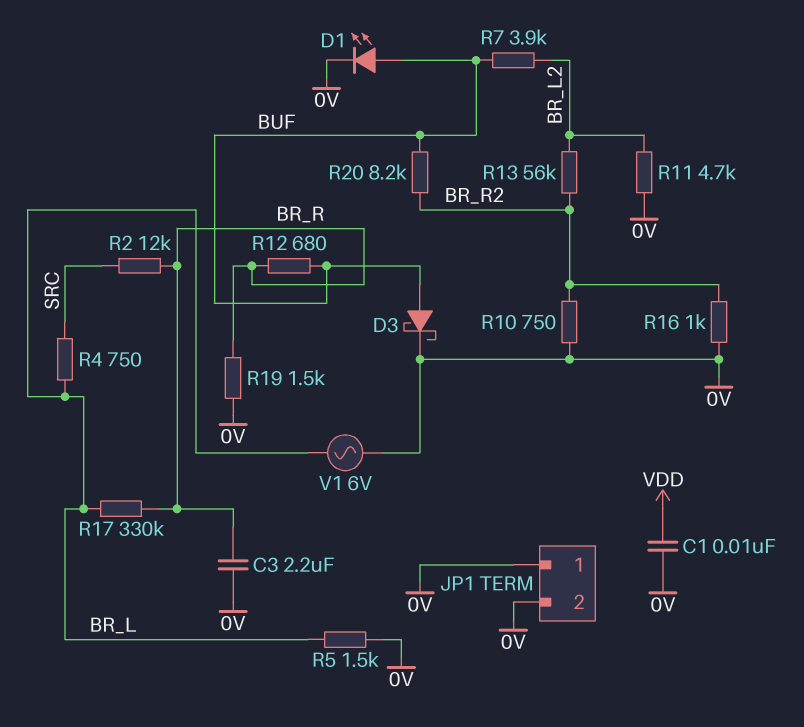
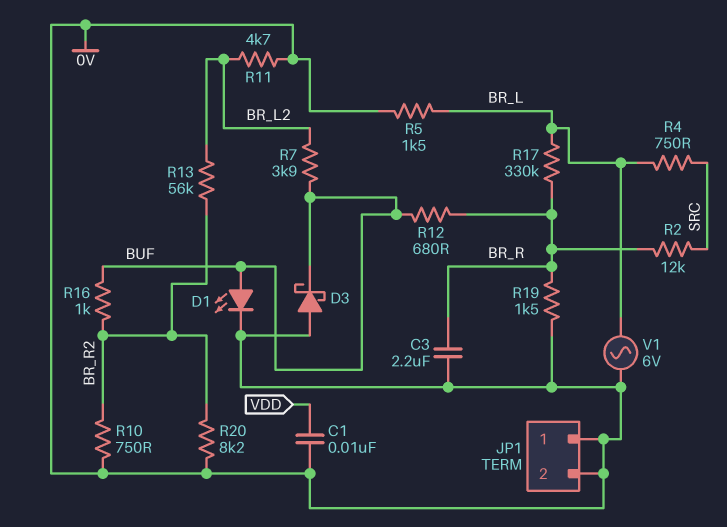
D3: schottky (A BUF, K 0V) -> schottky (A 0V, K BUF)
R16: 1k (0V, BR_R2) -> 1k (BR_R2, BUF)
R20: 8.2k (BR_R2, BUF) -> 8.2k (0V, BR_R2)

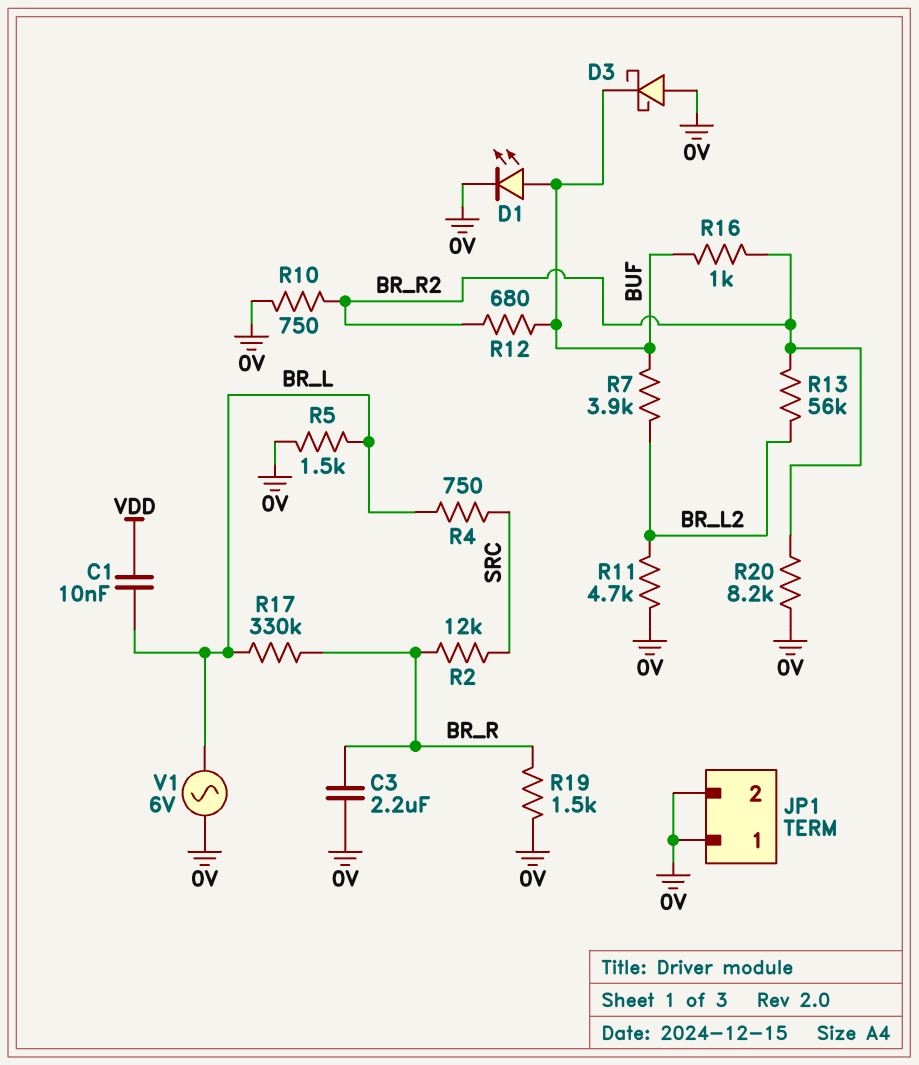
C1: 10nF (0V, VDD) -> 10nF (BR_L, VDD)
R12: 680 (BR_R, BUF) -> 680 (BR_R2, BUF)

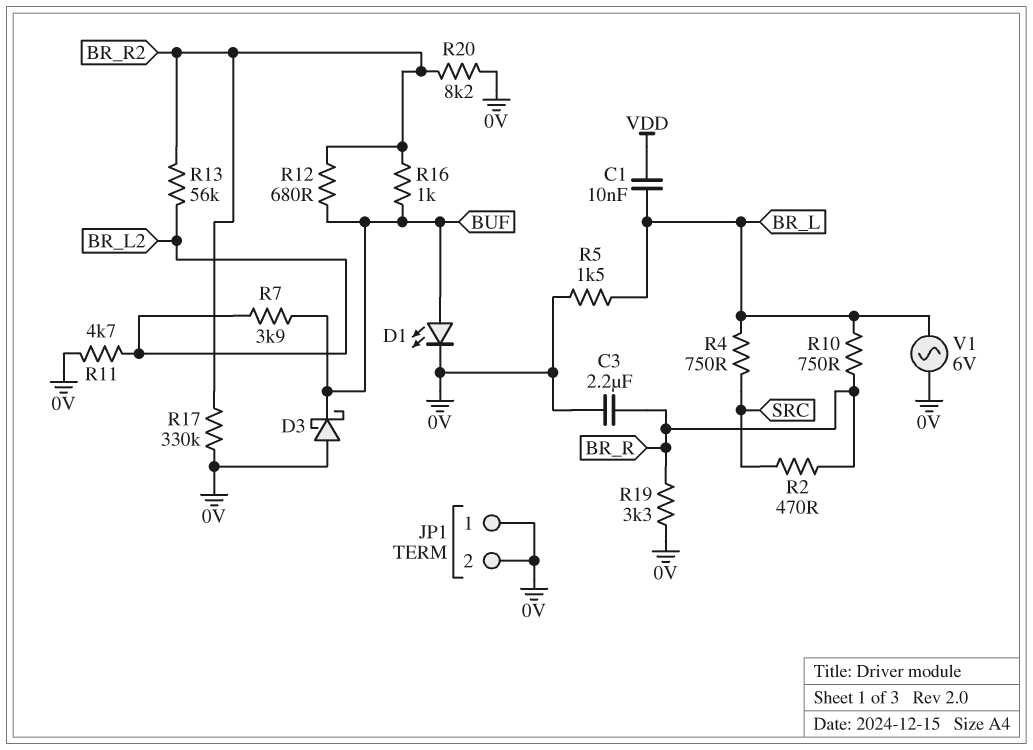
R2: 12k (BR_R, SRC) -> 470 (BR_R, SRC)
R10: 750 (0V, BR_R2) -> 750 (BR_L, BR_R)
R17: 330k (BR_L, BR_R) -> 330k (0V, BR_R2)
R19: 1.5k (0V, BR_R) -> 3.3k (0V, BR_R)

